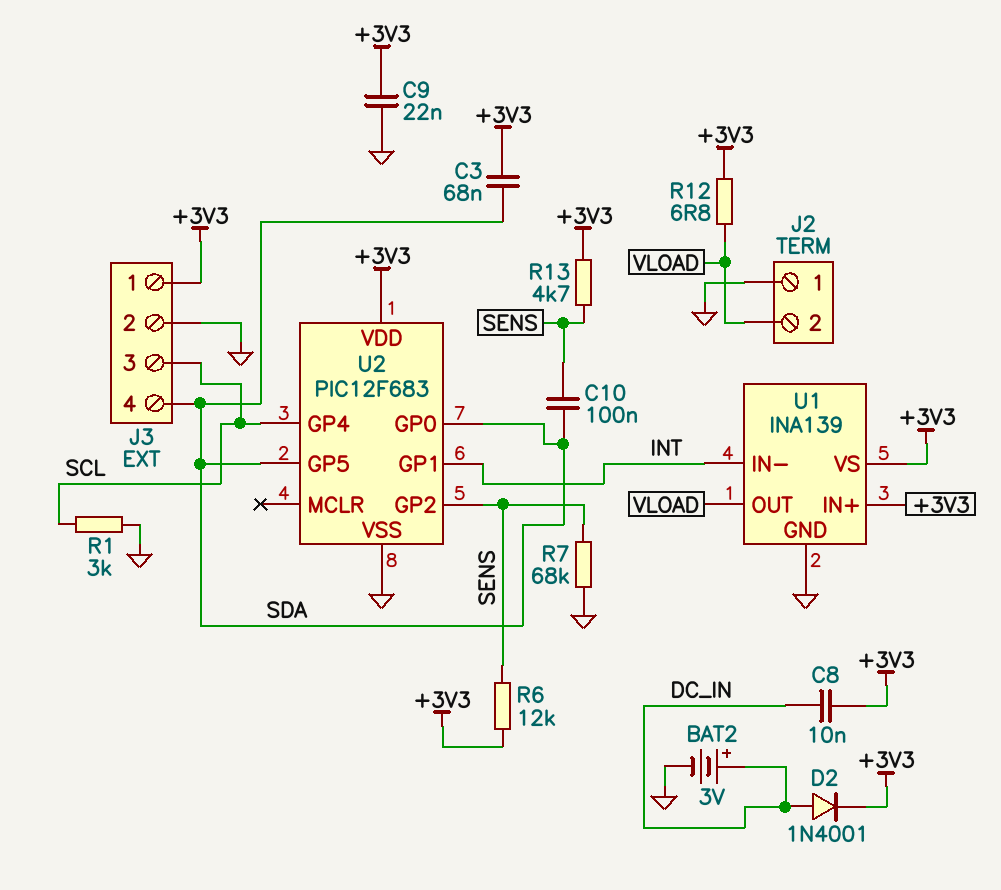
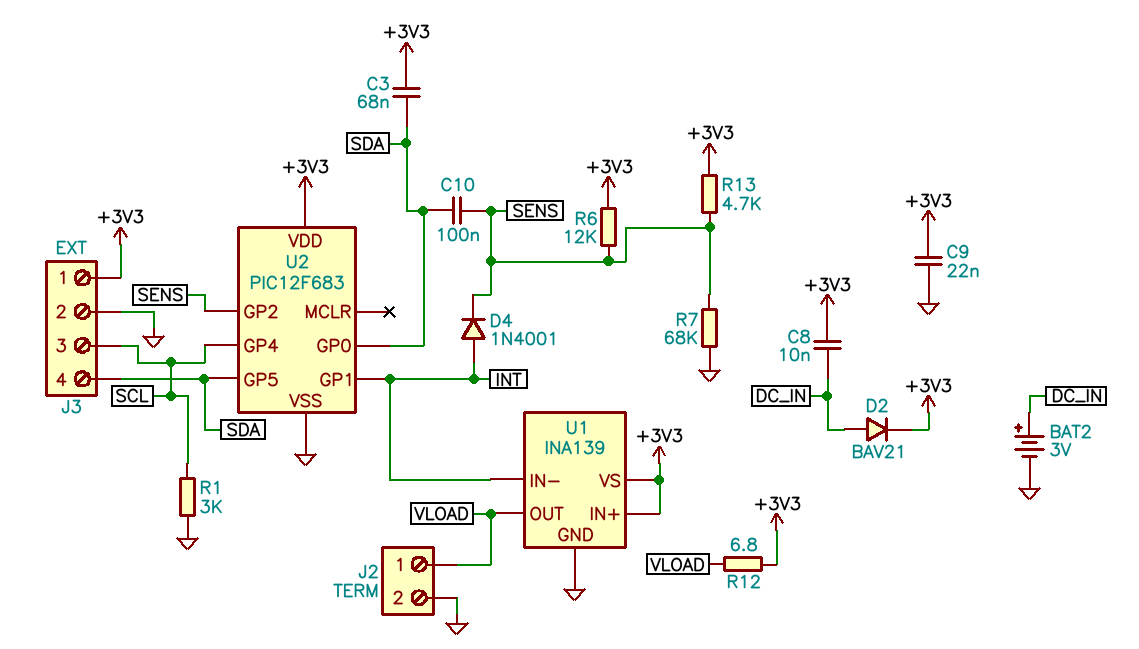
D2: diode 1N4001 (A DC_IN, K +3V3) -> diode BAV21 (A DC_IN, K +3V3)
D4: none -> diode 1N4001 (A INT, K SENS)
J2 pin 1: GND -> VLOAD
J2 pin 2: VLOAD -> GND

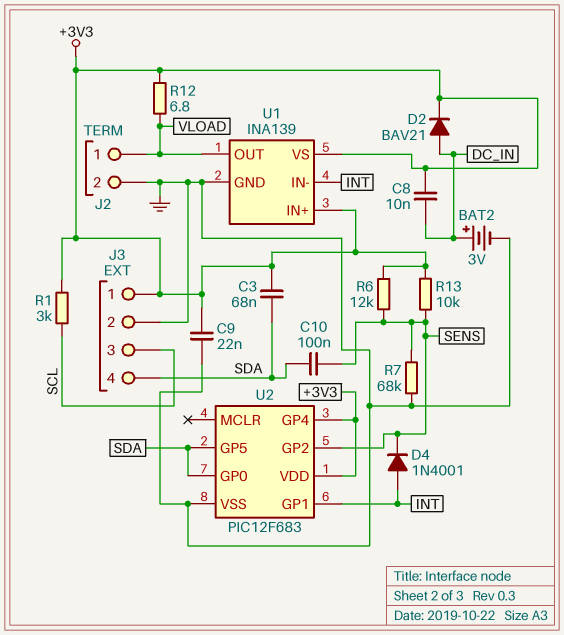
R1: 3k (GND, SCL) -> 3k (+3V3, SCL)
R13: 4.7k (+3V3, SENS) -> 10k (+3V3, SENS)
U2 pin GP4: SCL -> +3V3

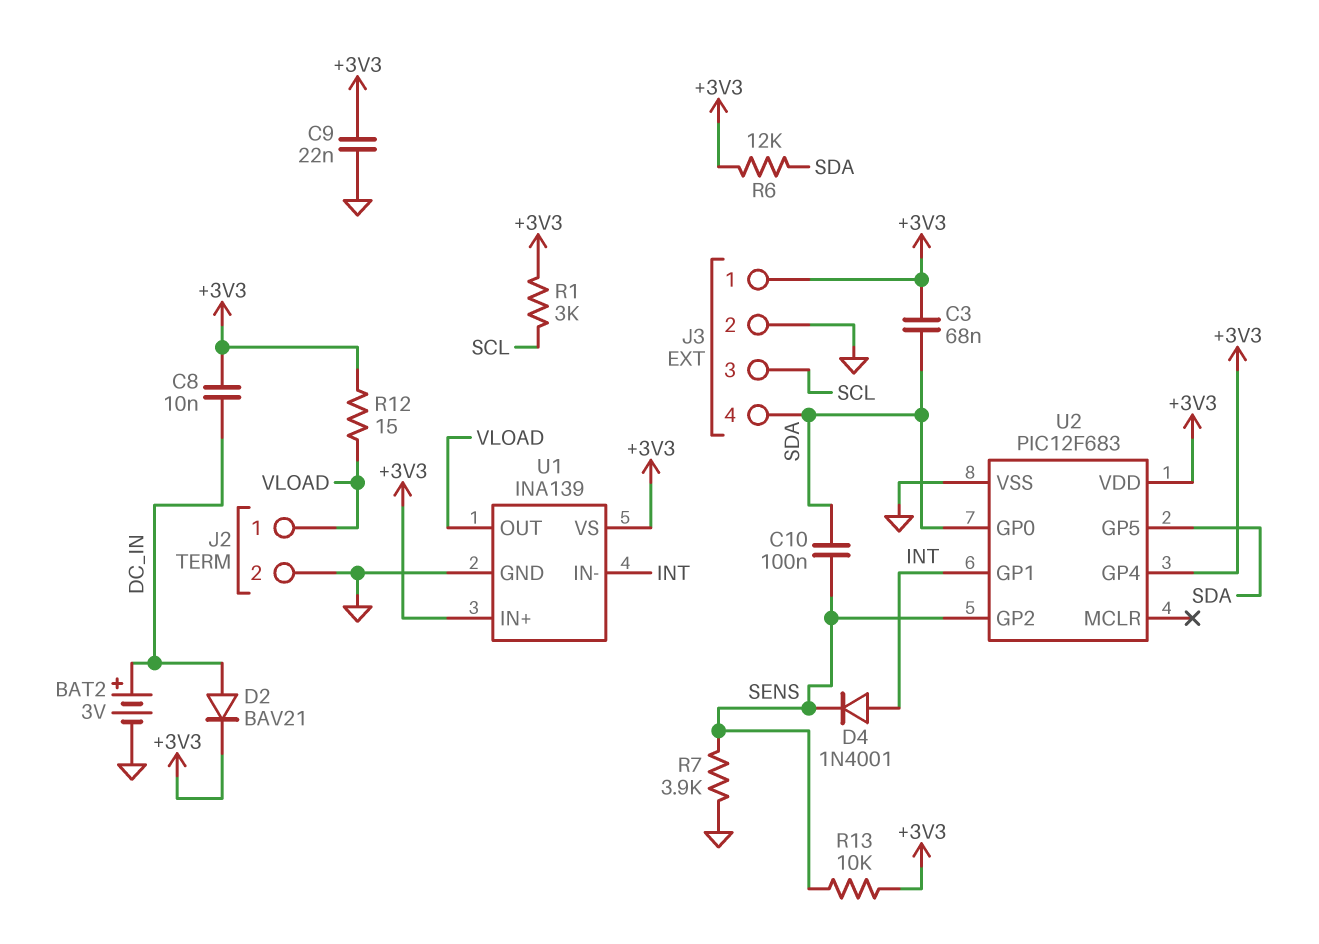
R6: 12k (+3V3, SENS) -> 12k (+3V3, SDA)
R7: 68k (GND, SENS) -> 3.9k (GND, SENS)
R12: 6.8 (+3V3, VLOAD) -> 15 (+3V3, VLOAD)

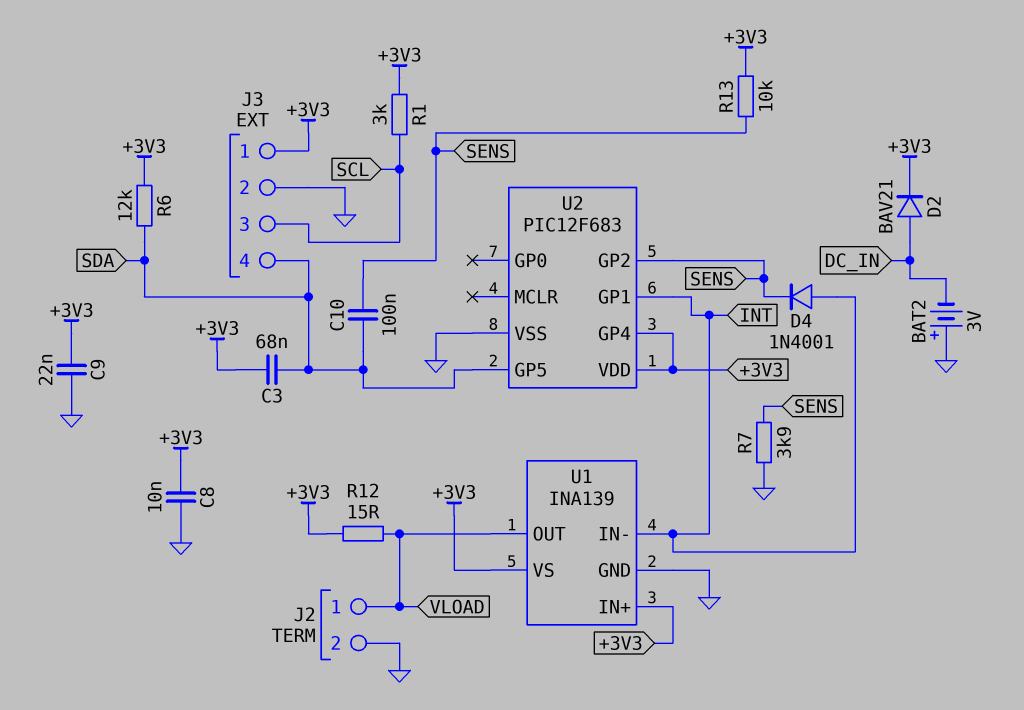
BAT2: 3V (plus DC_IN, minus GND) -> 3V (plus GND, minus DC_IN)
C8: 10nF (+3V3, DC_IN) -> 10nF (+3V3, GND)
U2 pin GP0: SDA -> none

